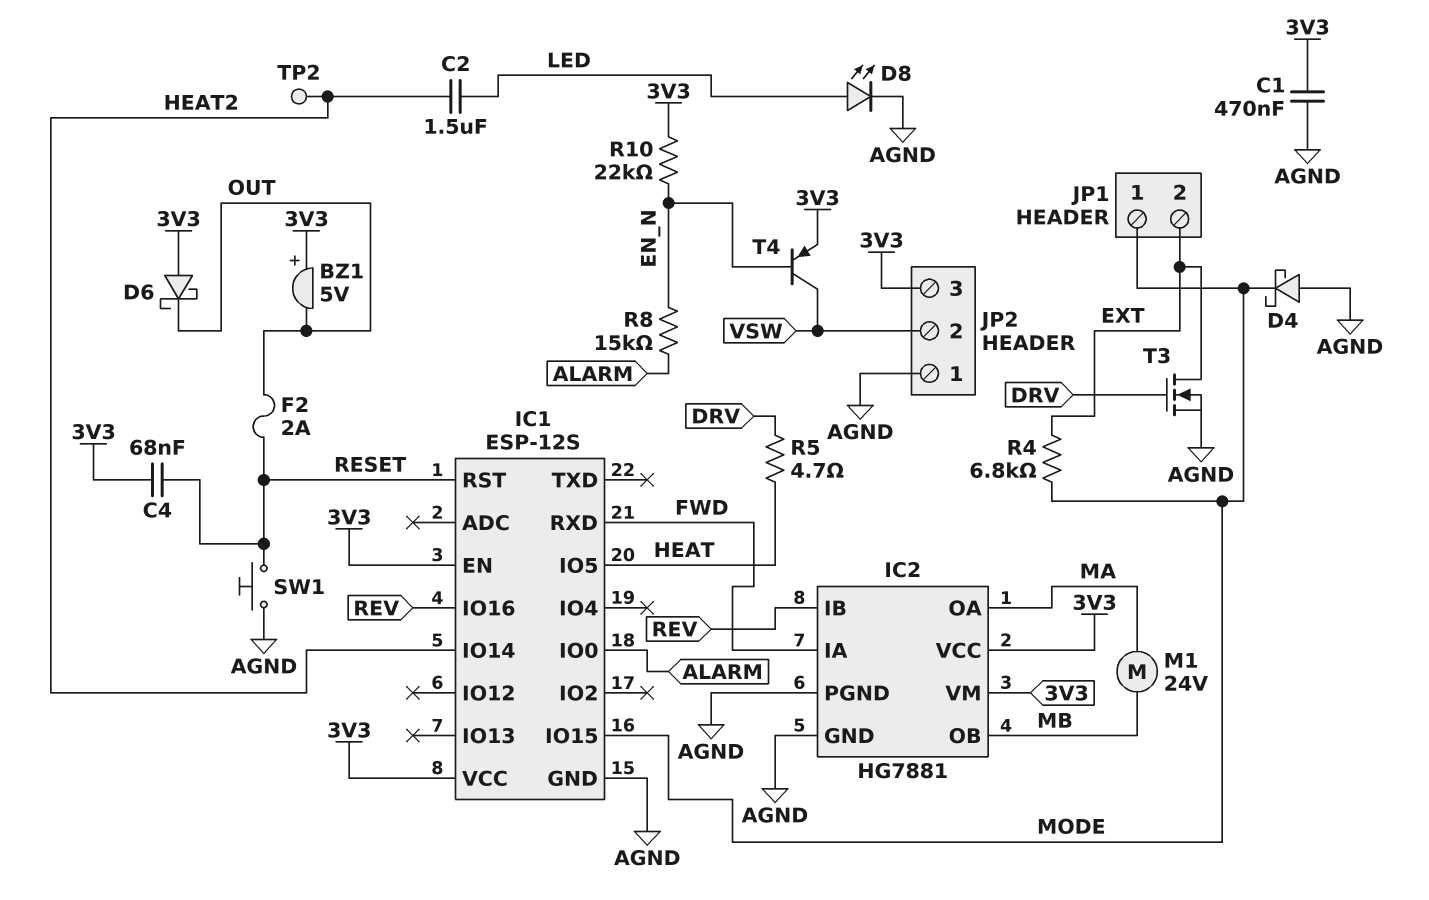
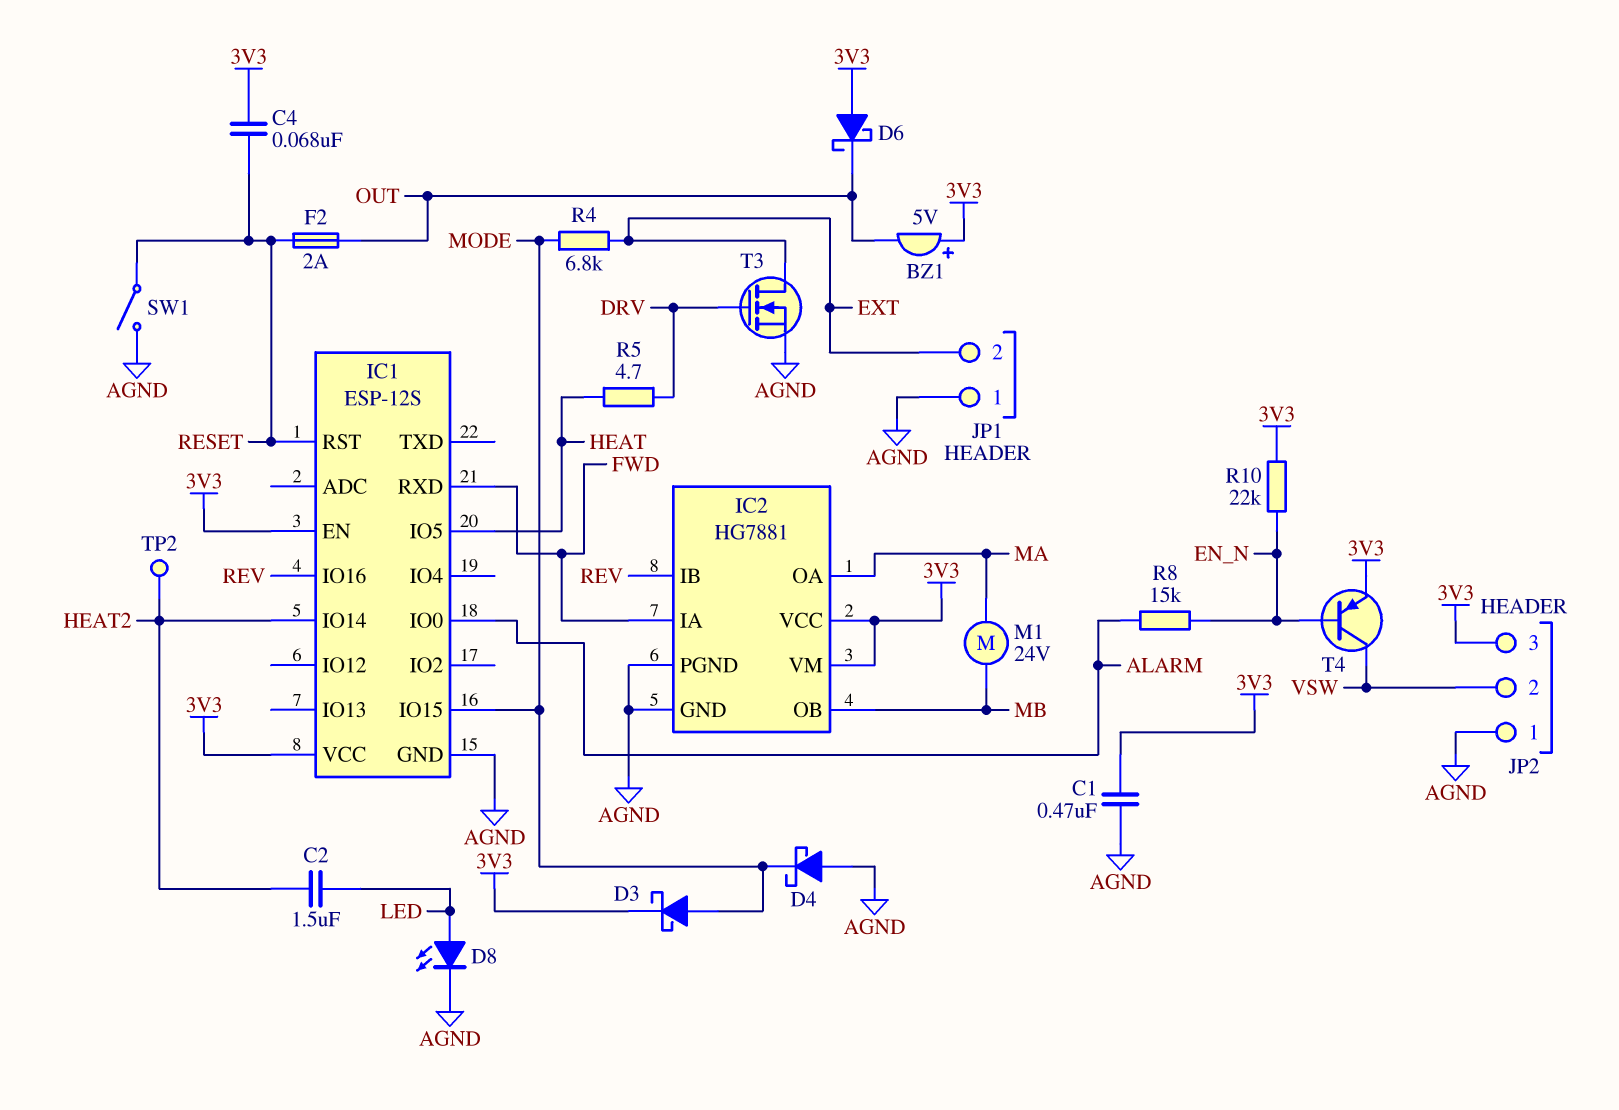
D3: none -> schottky (A MODE, K 3V3)
JP1 pin 1: MODE -> AGND
SW1: button (AGND, RESET) -> switch (AGND, RESET)

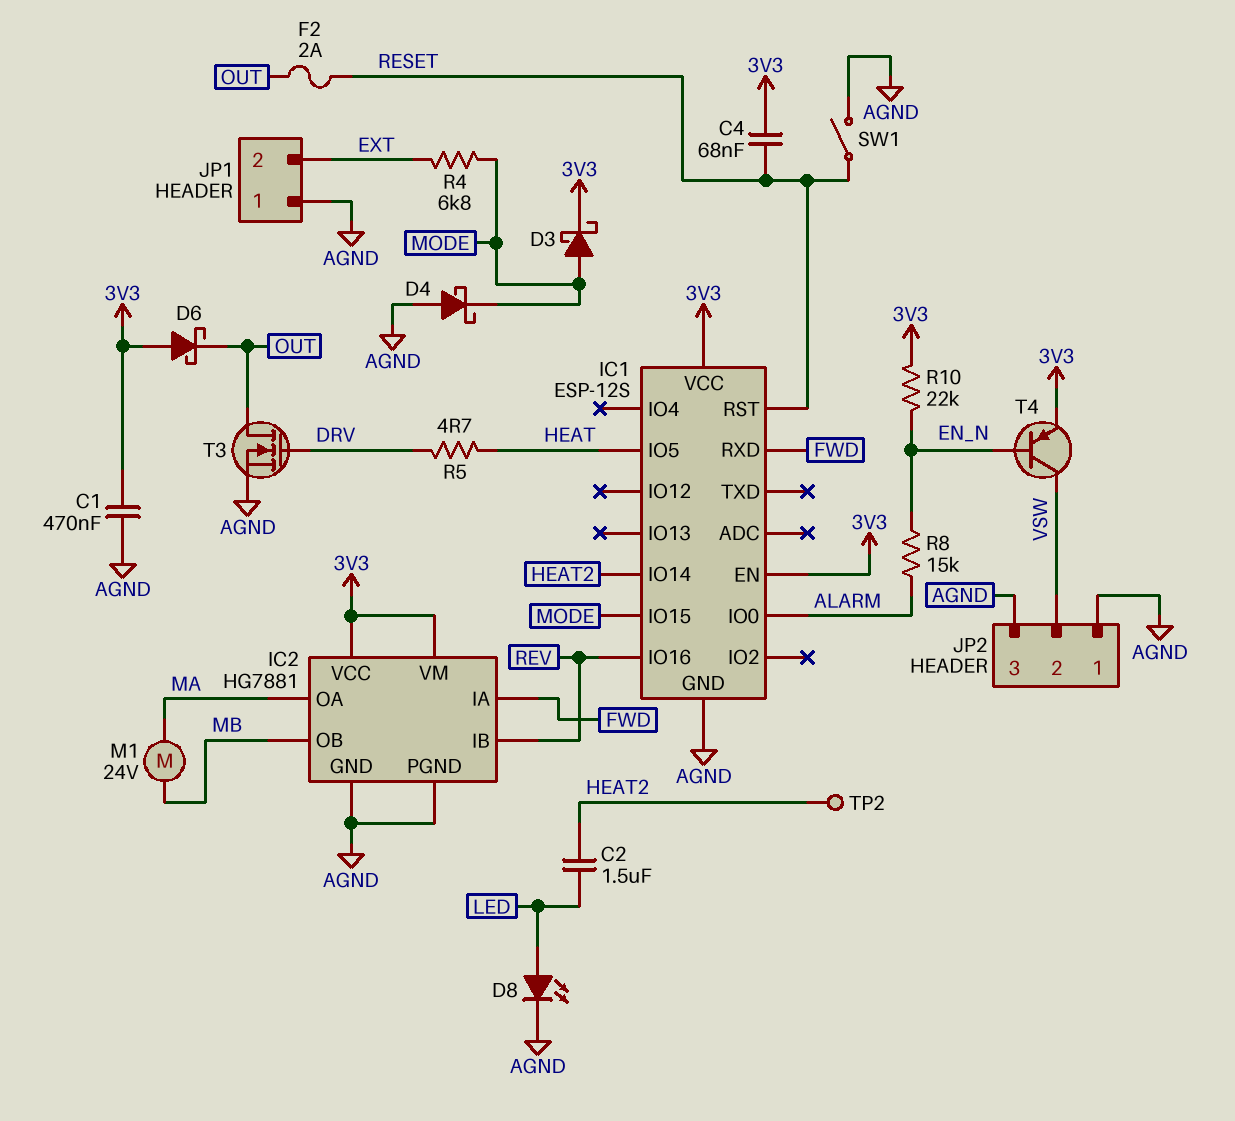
BZ1: buzzer 5V (plus 3V3, minus OUT) -> none
JP2 pin 3: 3V3 -> AGND
T3: NMOS (G DRV, D EXT, S AGND) -> NMOS (G DRV, D OUT, S AGND)

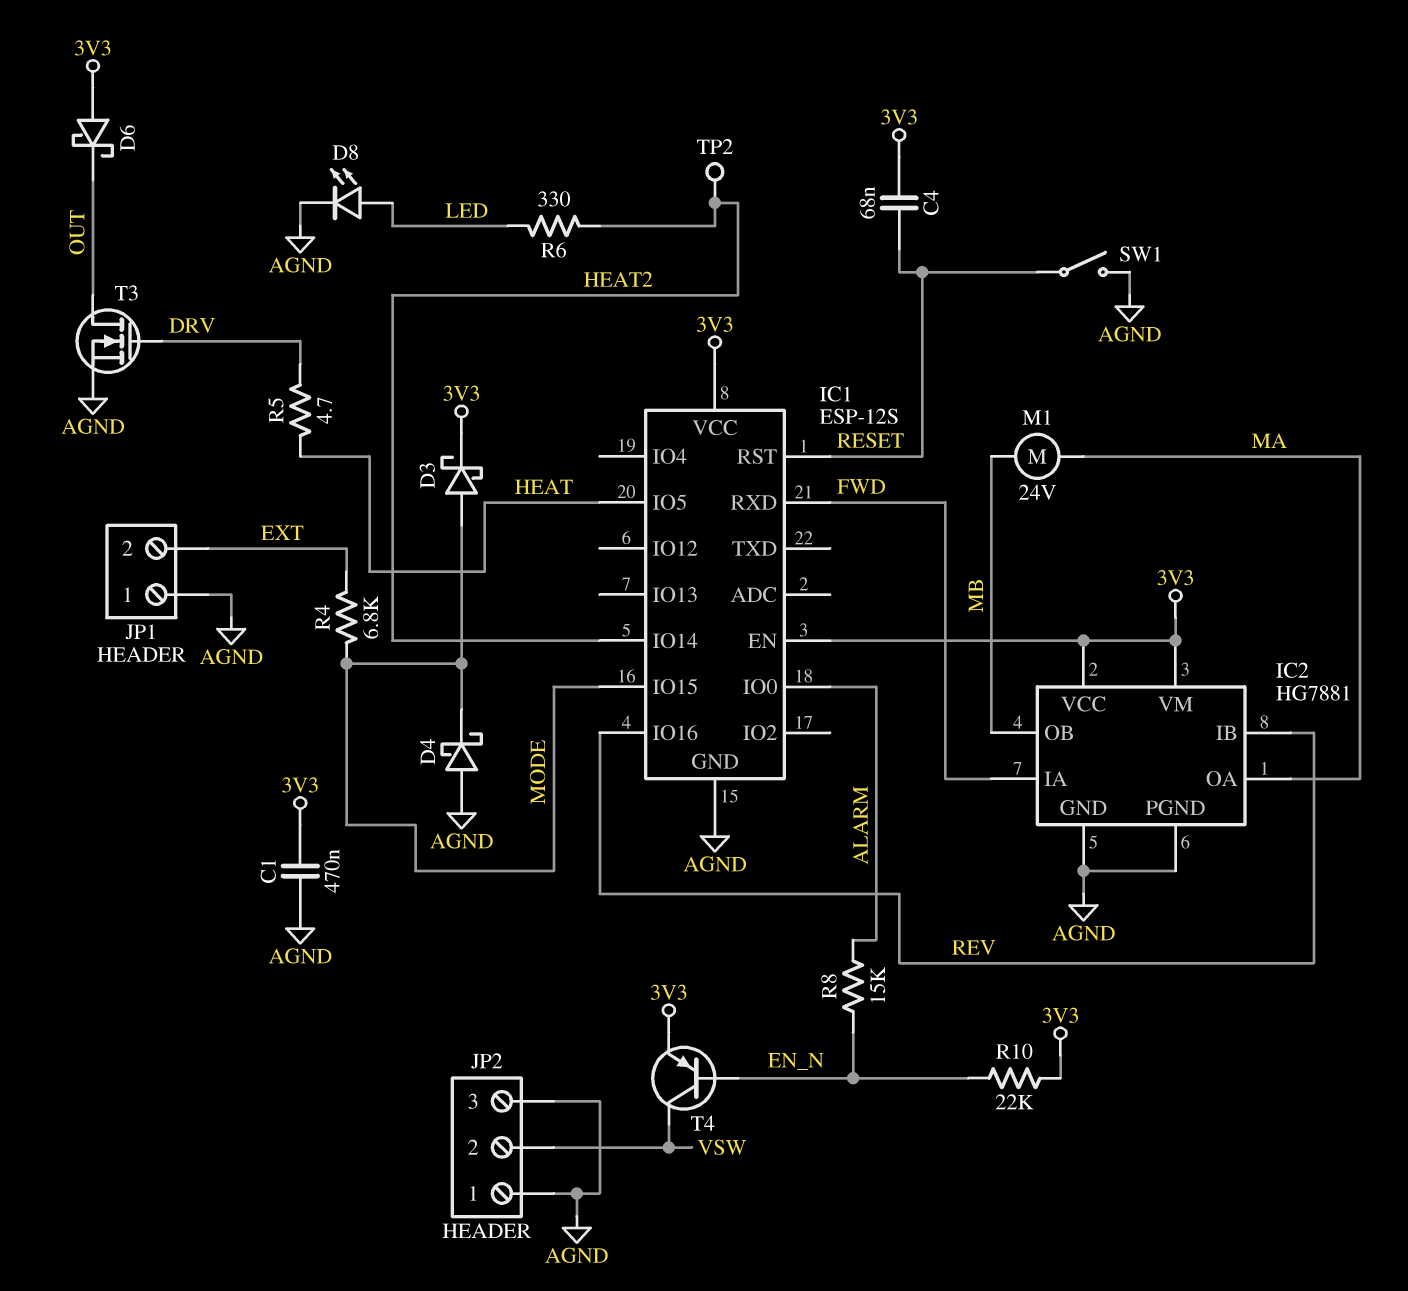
C2: 1.5uF (HEAT2, LED) -> none
F2: 2A (OUT, RESET) -> none
R6: none -> 330 (HEAT2, LED)

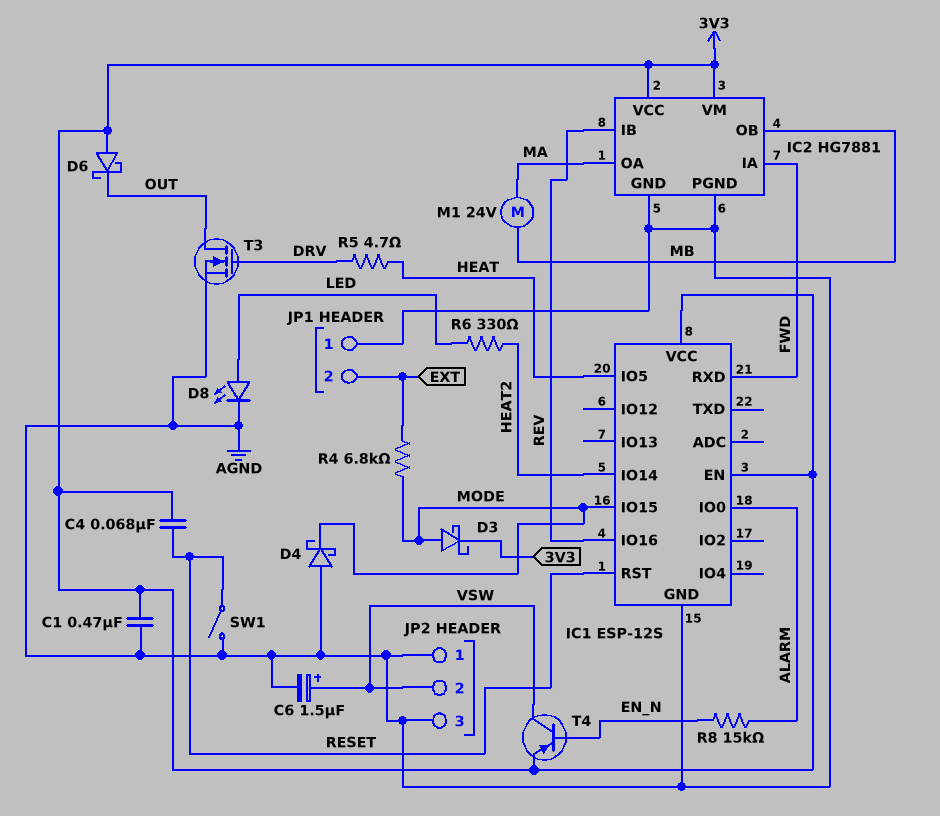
C6: none -> 1.5uF (plus VSW, minus AGND)
R10: 22k (3V3, EN_N) -> none
TP2: test point (HEAT2) -> none

